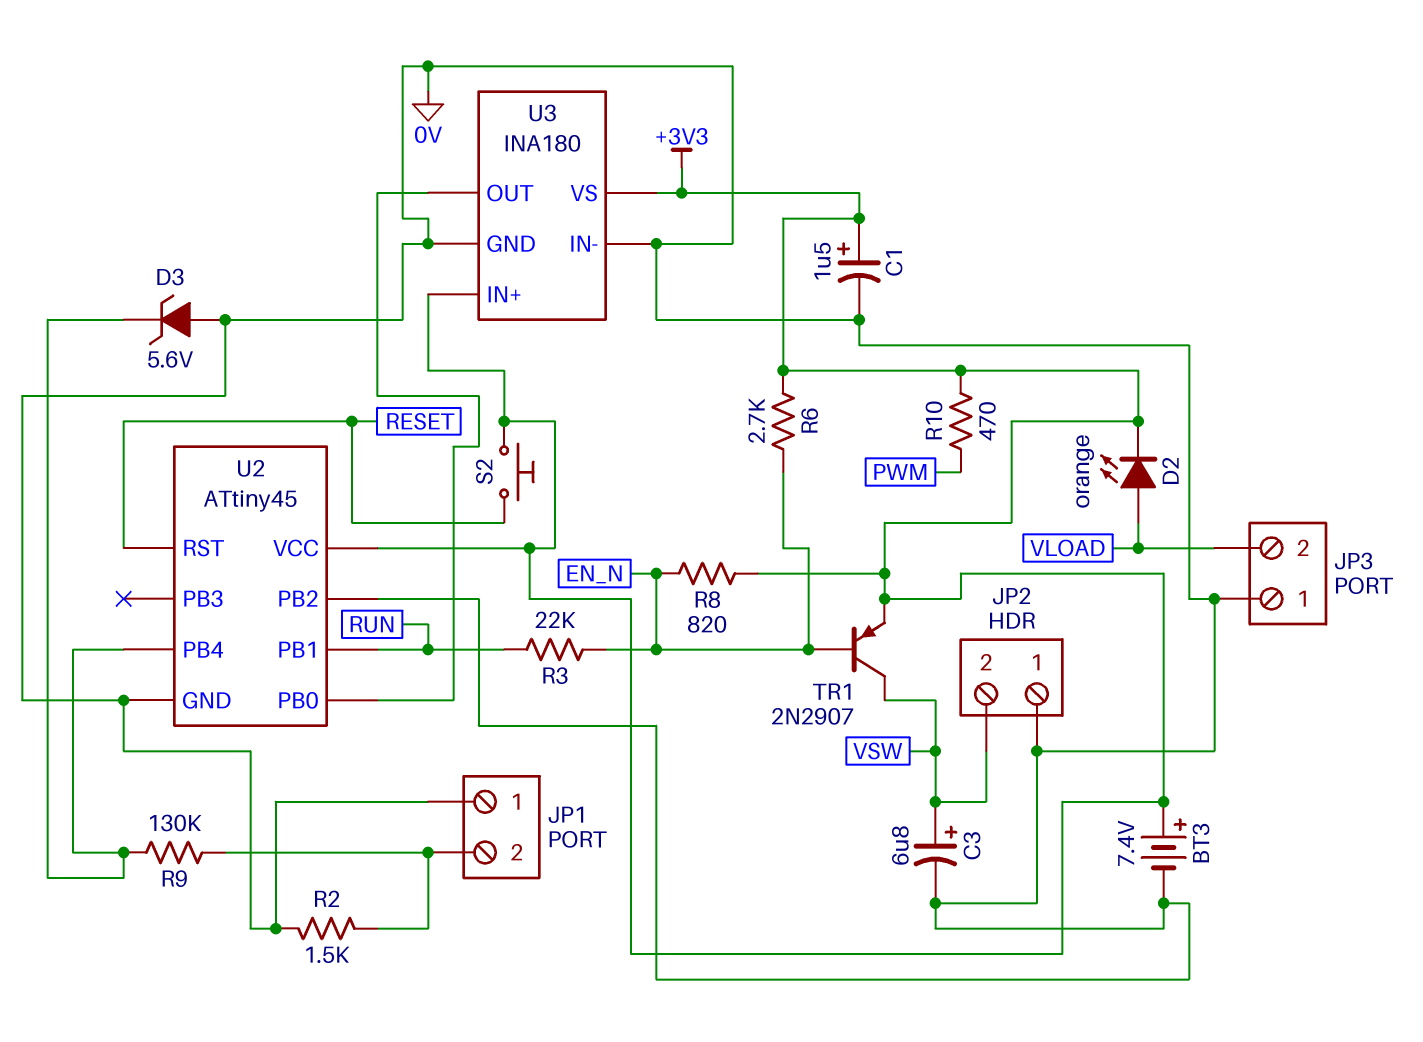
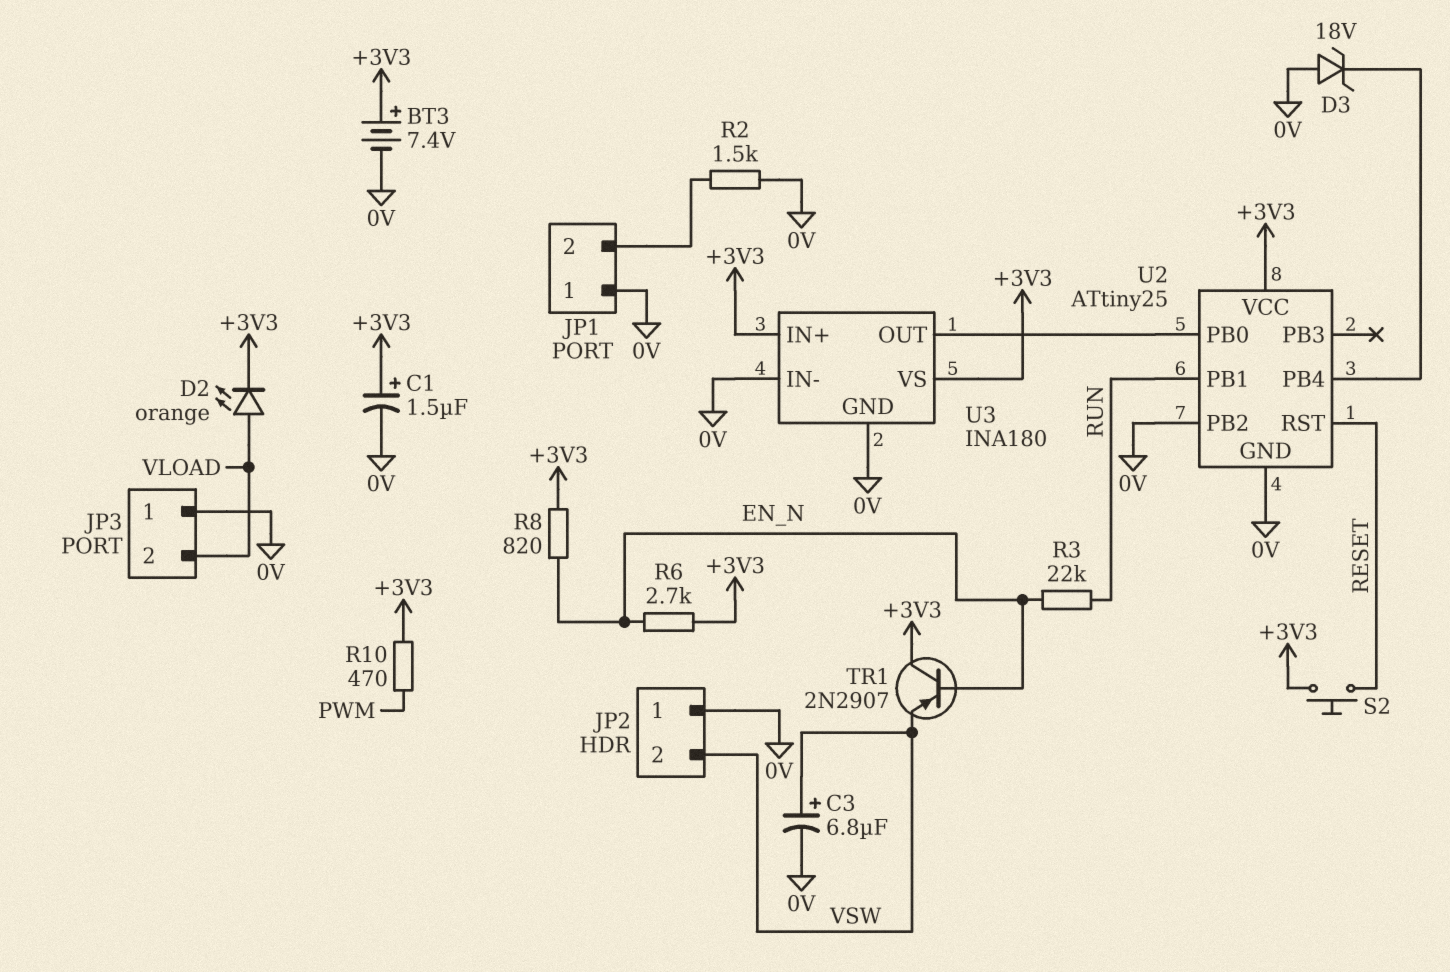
D3: zener 5.6V (A 0V, K U2/PB4) -> zener 18V (A 0V, K U2/PB4)
R9: 130k (JP1/2, U2/PB4) -> none
TR1: PNP 2N2907 (B EN_N, C VSW, E +3V3) -> PNP 2N2907 (B EN_N, C +3V3, E VSW)
U2: ATtiny45 -> ATtiny25

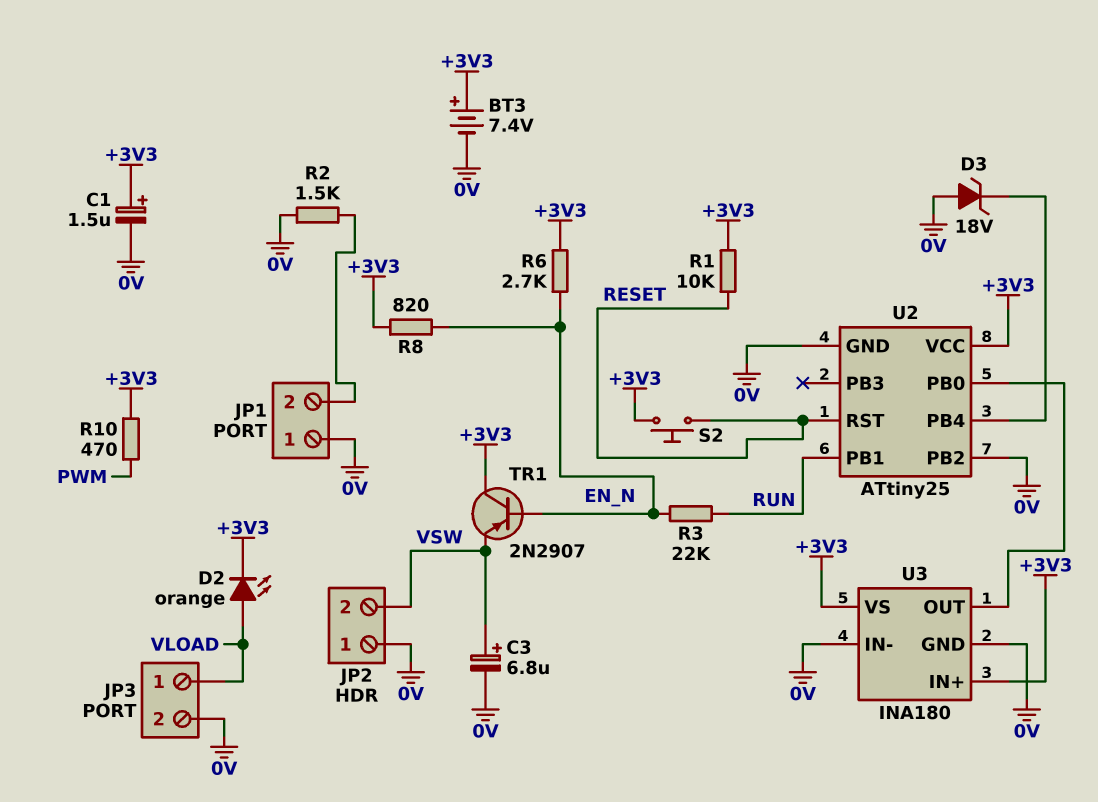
JP3 pin 1: 0V -> VLOAD
JP3 pin 2: VLOAD -> 0V
R1: none -> 10k (+3V3, RESET)

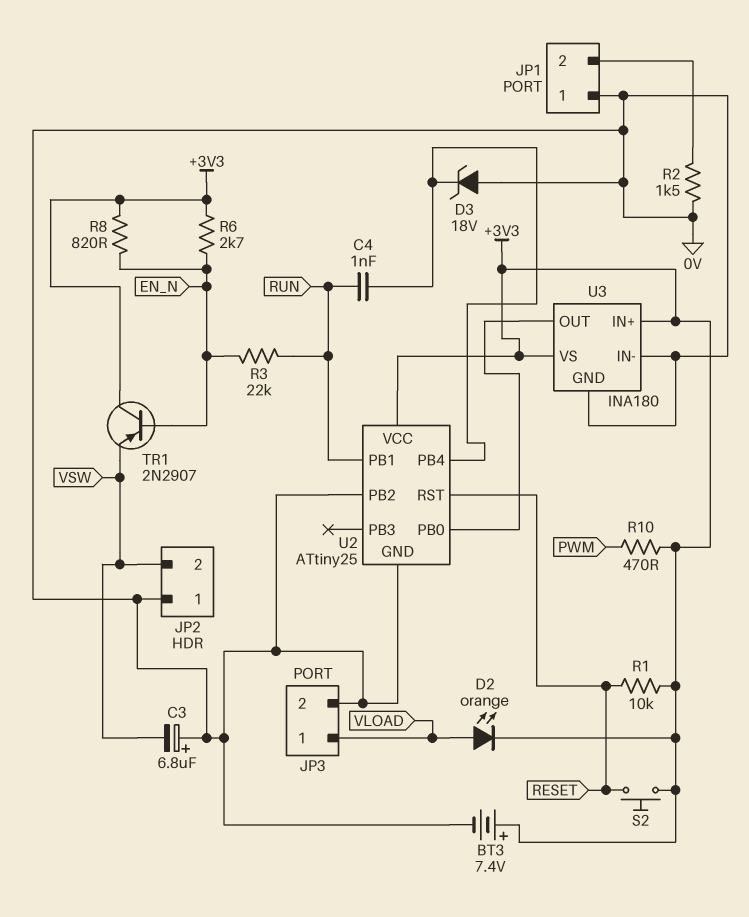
C1: 1.5uF (plus +3V3, minus 0V) -> none
C3: 6.8uF (plus VSW, minus 0V) -> 6.8uF (plus 0V, minus VSW)
C4: none -> 1nF (RUN, U2/PB4)

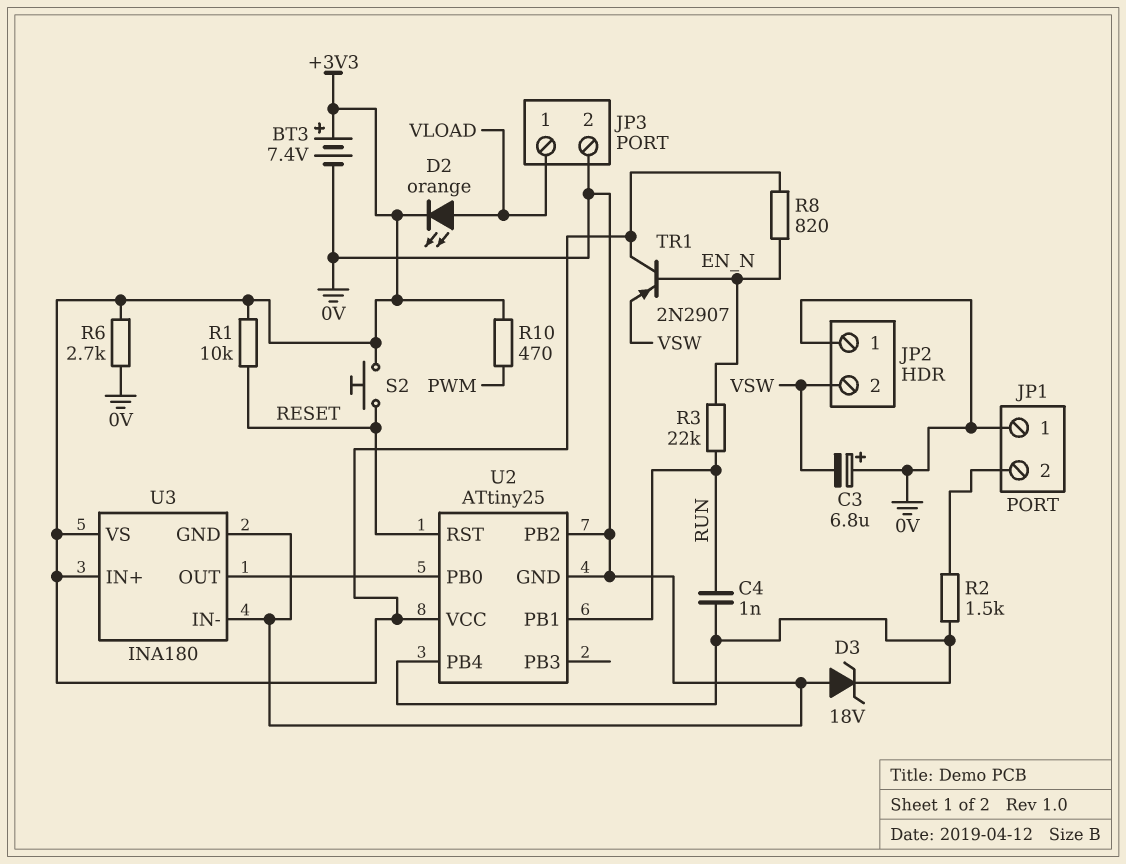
R2: 1.5k (0V, JP1/2) -> 1.5k (JP1/2, U2/PB4)
R6: 2.7k (+3V3, EN_N) -> 2.7k (+3V3, 0V)

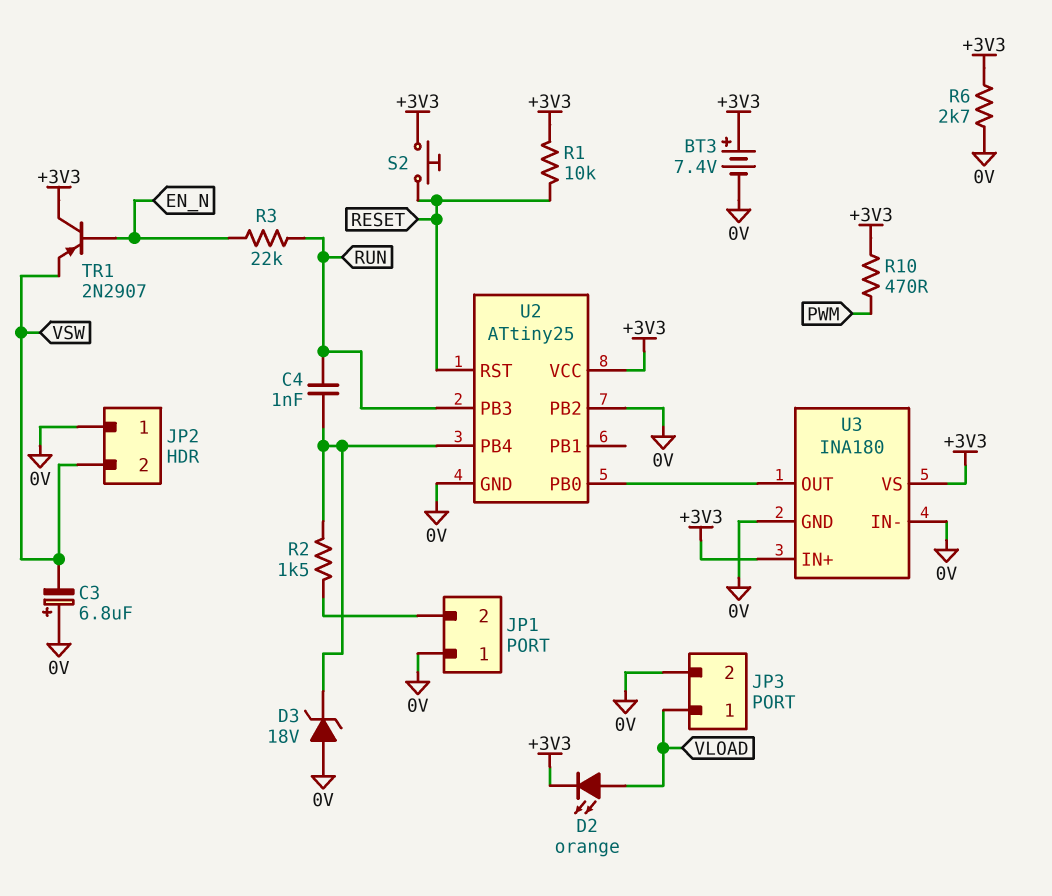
R8: 820 (+3V3, EN_N) -> none
U2 pin PB1: RUN -> none
U2 pin PB3: none -> RUN

